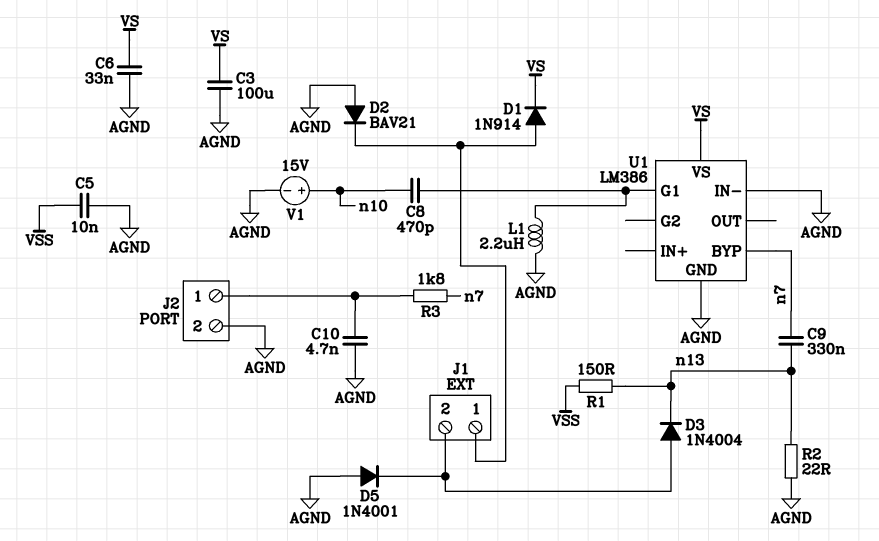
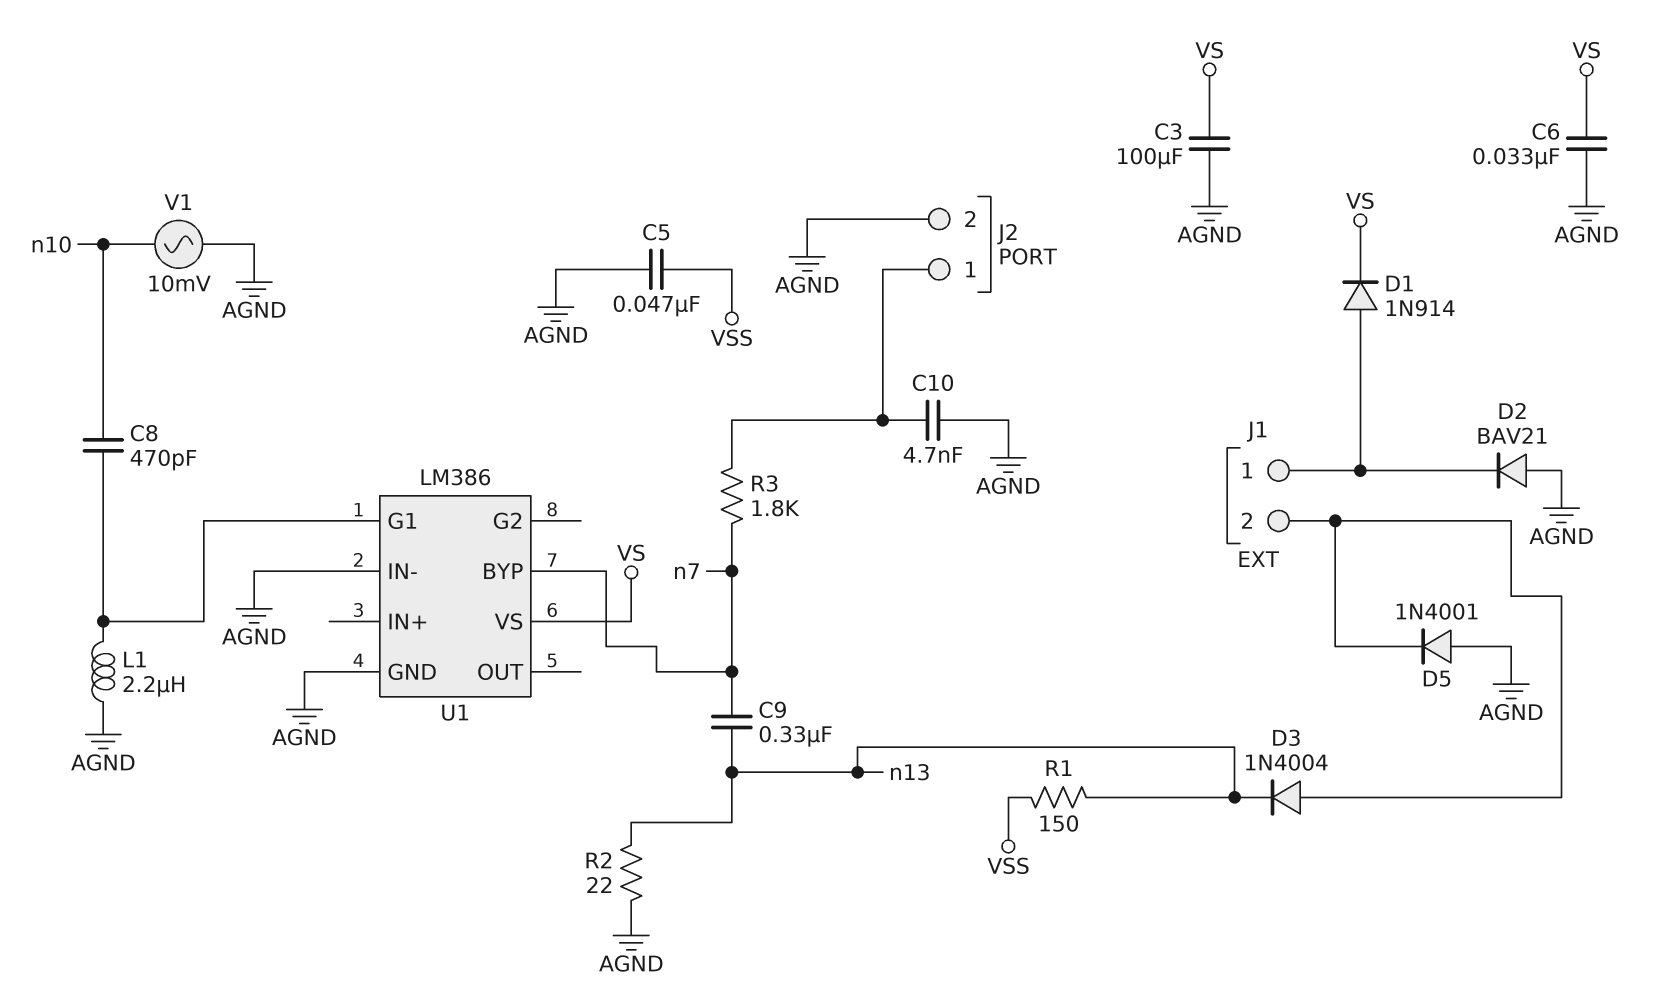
C5: 10nF (AGND, VSS) -> 47nF (AGND, VSS)
V1: 15V (plus n10, minus AGND) -> AC 10mV (AGND, n10)

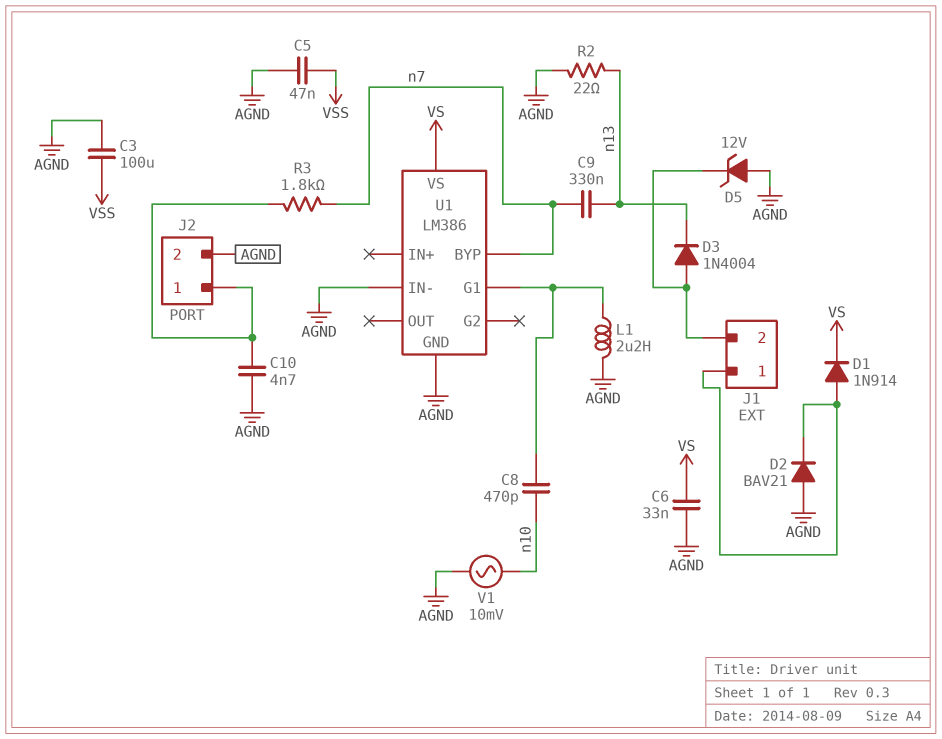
C3: 100uF (AGND, VS) -> 100uF (AGND, VSS)
D5: diode 1N4001 (A AGND, K J1/2) -> zener 12V (A AGND, K J1/2)
R1: 150 (VSS, n13) -> none

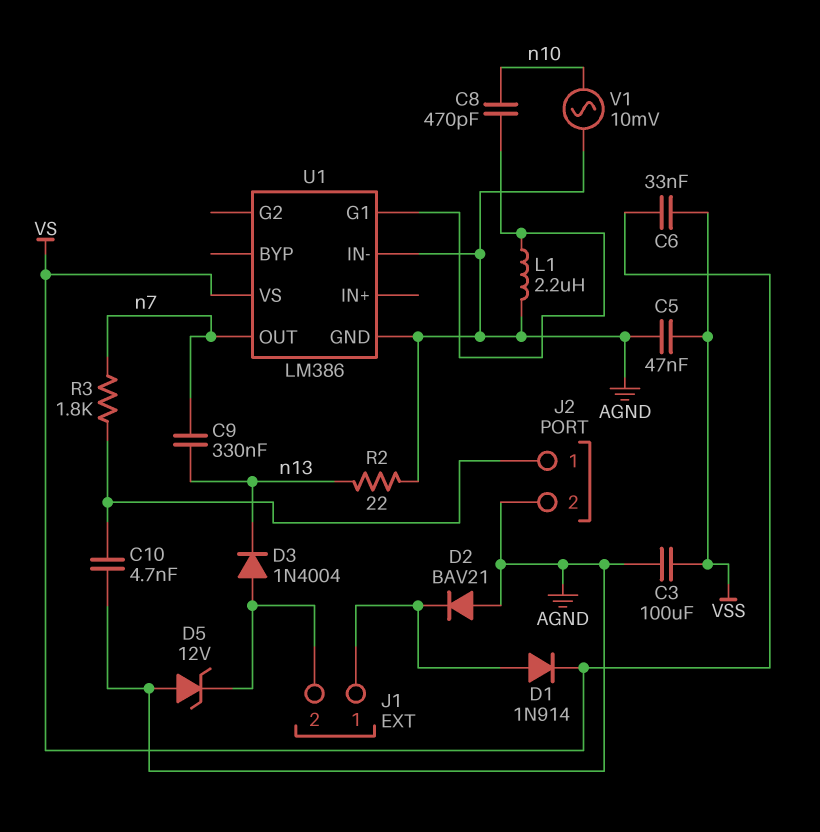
C6: 33nF (AGND, VS) -> 33nF (VS, VSS)
U1 pin BYP: n7 -> none
U1 pin OUT: none -> n7

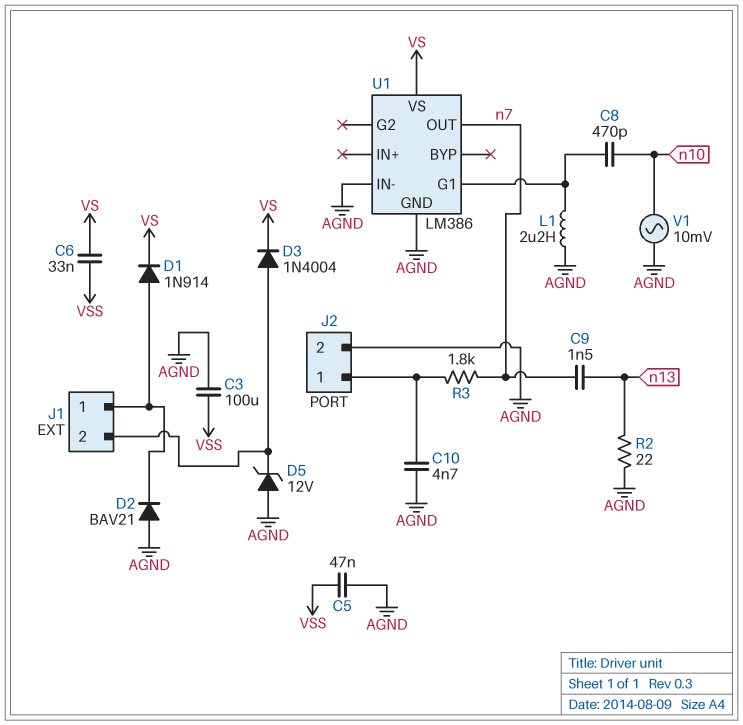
C9: 330nF (n7, n13) -> 1.5nF (n7, n13)
D3: diode 1N4004 (A J1/2, K n13) -> diode 1N4004 (A J1/2, K VS)

